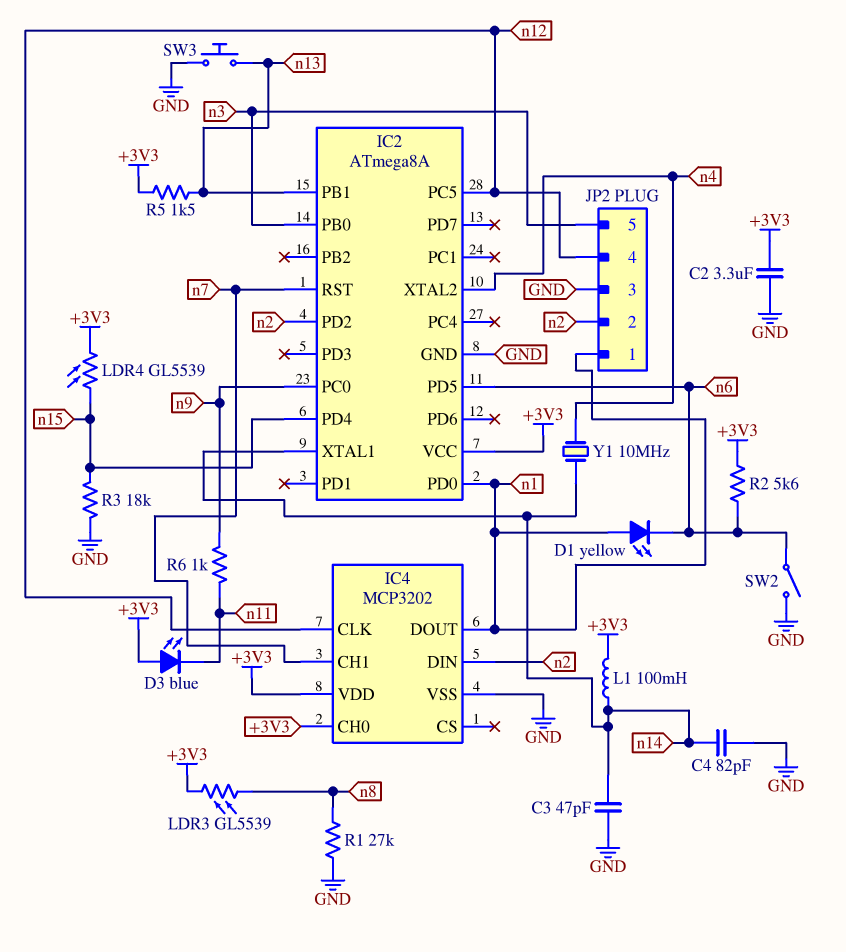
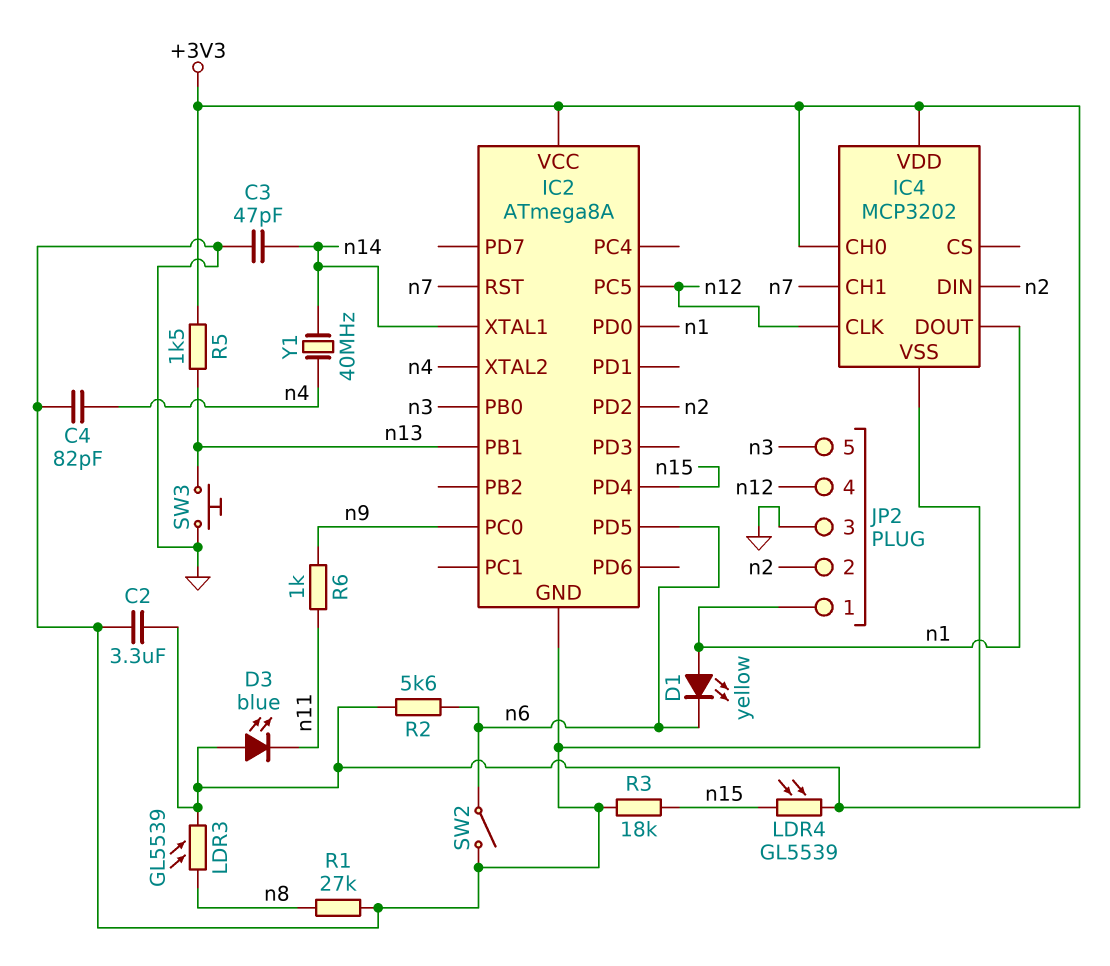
C4: 82pF (GND, n14) -> 82pF (GND, n4)
L1: 100mH (+3V3, n14) -> none
Y1: 10MHz (n4, n14) -> 40MHz (n4, n14)

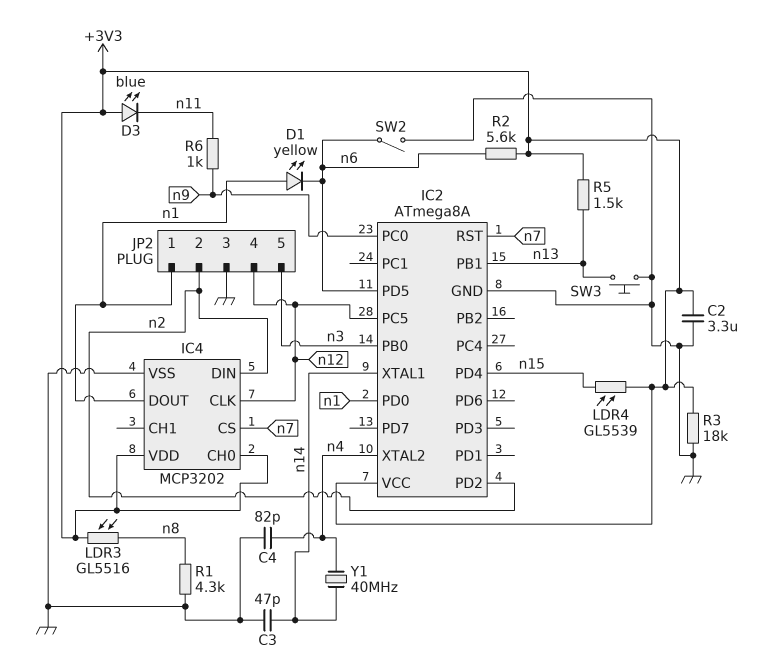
IC4 pin CH1: n7 -> none
IC4 pin CS: none -> n7
LDR3: GL5539 (+3V3, n8) -> GL5516 (+3V3, n8)
R1: 27k (GND, n8) -> 4.3k (GND, n8)
R3: 18k (GND, n15) -> 18k (+3V3, GND)

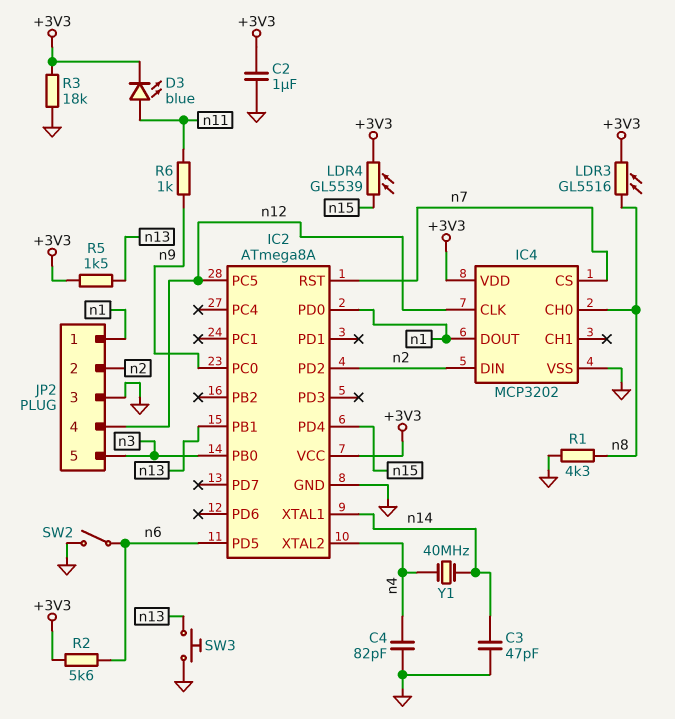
C2: 3.3uF (+3V3, GND) -> 1uF (+3V3, GND)
D1: LED yellow (A n1, K n6) -> none
D3: LED blue (A +3V3, K n11) -> LED blue (A n11, K +3V3)
IC4 pin CH0: +3V3 -> n8

